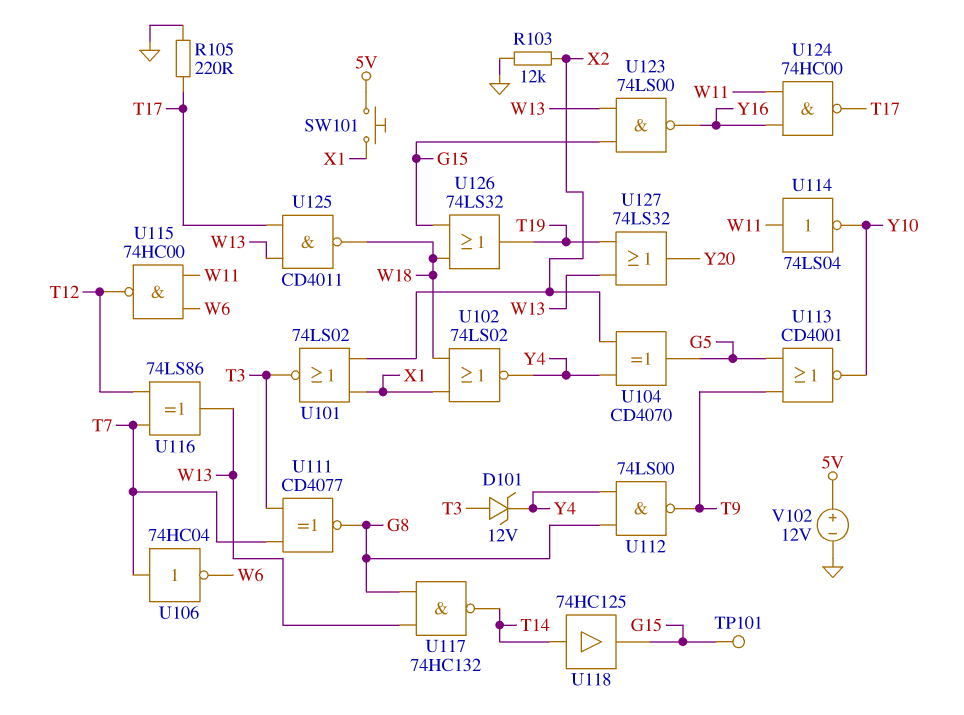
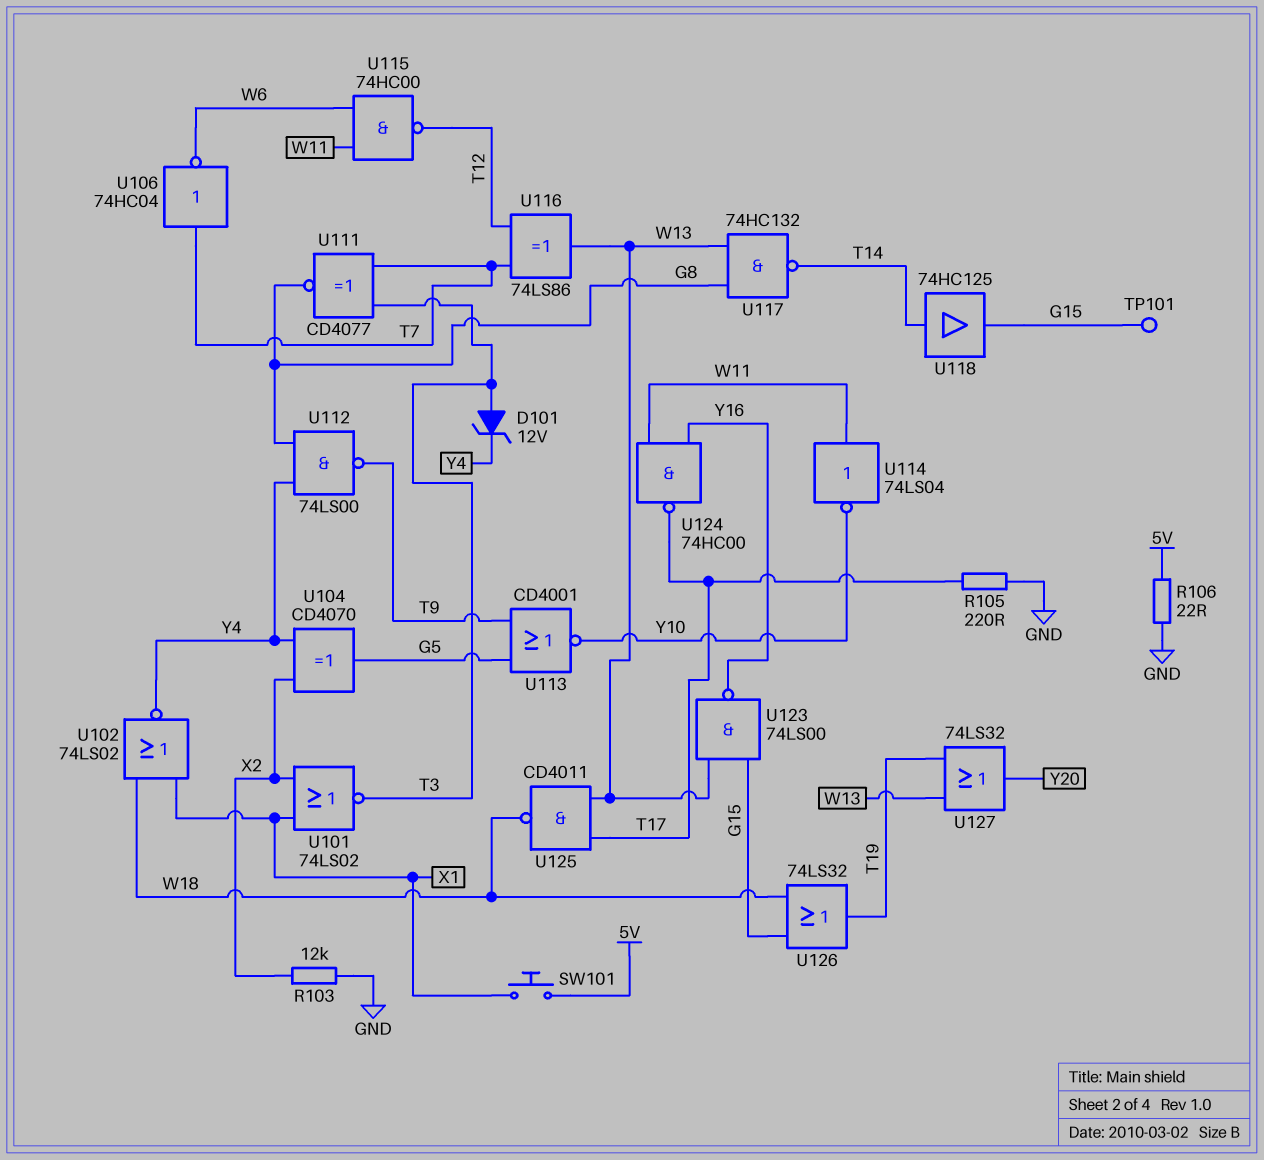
R106: none -> 22 (5V, GND)
V102: 12V (plus 5V, minus GND) -> none

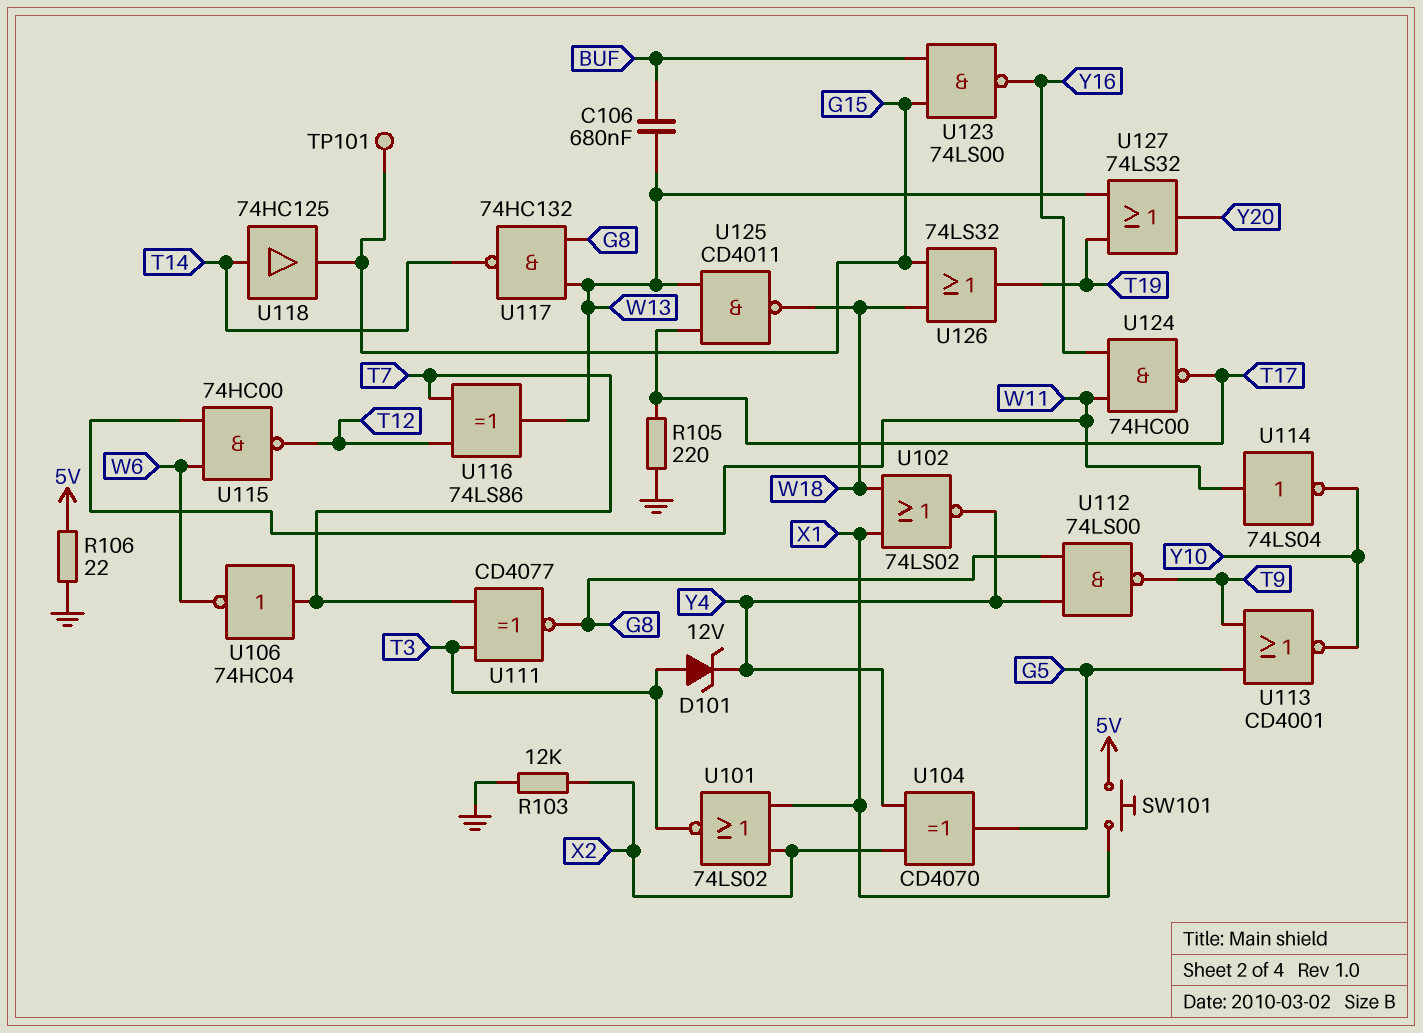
C106: none -> 680nF (BUF, W13)
U123: NAND 74LS00 (in G15, in W13, out Y16) -> NAND 74LS00 (in BUF, in G15, out Y16)

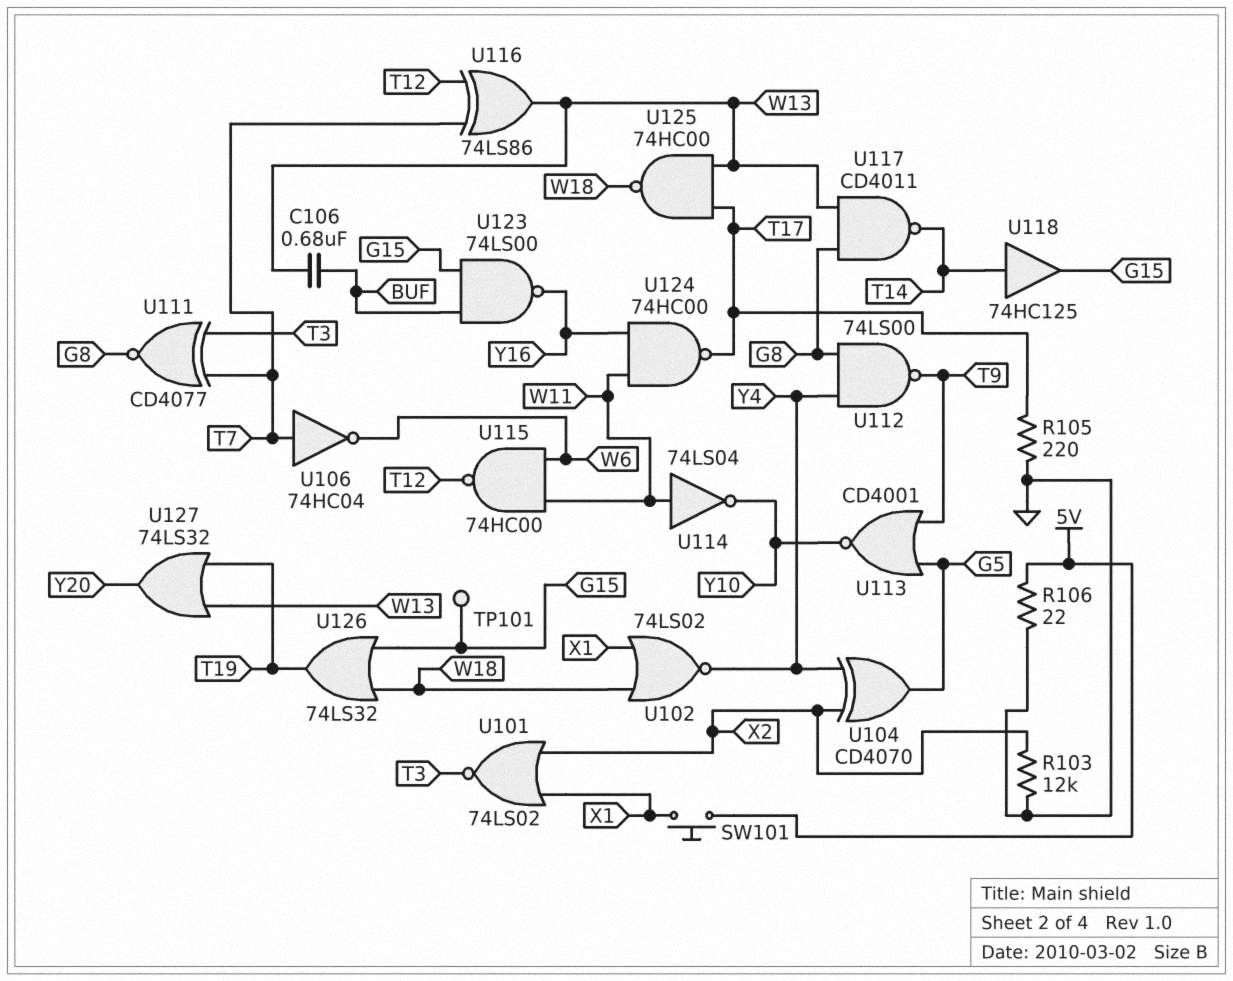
D101: zener 12V (A T3, K Y4) -> none
U117: NAND 74HC132 (in G8, in W13, out T14) -> NAND CD4011 (in G8, in W13, out T14)
U125: NAND CD4011 (in T17, in W13, out W18) -> NAND 74HC00 (in T17, in W13, out W18)

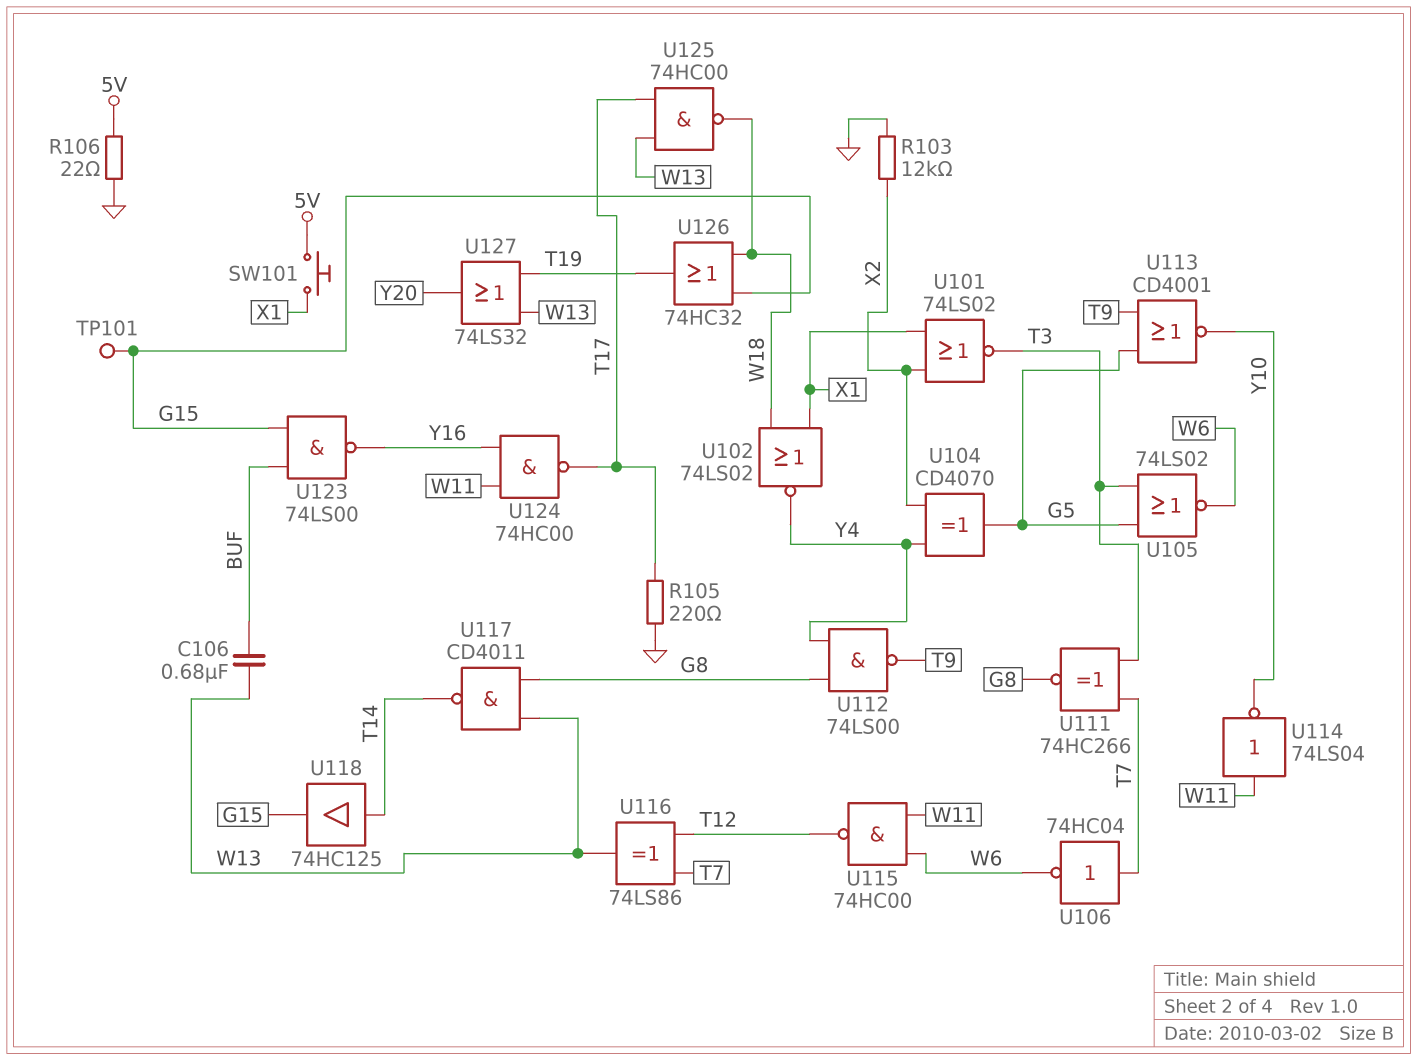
U105: none -> NOR 74LS02 (in G5, in T3, out W6)
U111: XNOR CD4077 (in T3, in T7, out G8) -> XNOR 74HC266 (in T3, in T7, out G8)
U126: OR 74LS32 (in G15, in W18, out T19) -> OR 74HC32 (in G15, in W18, out T19)

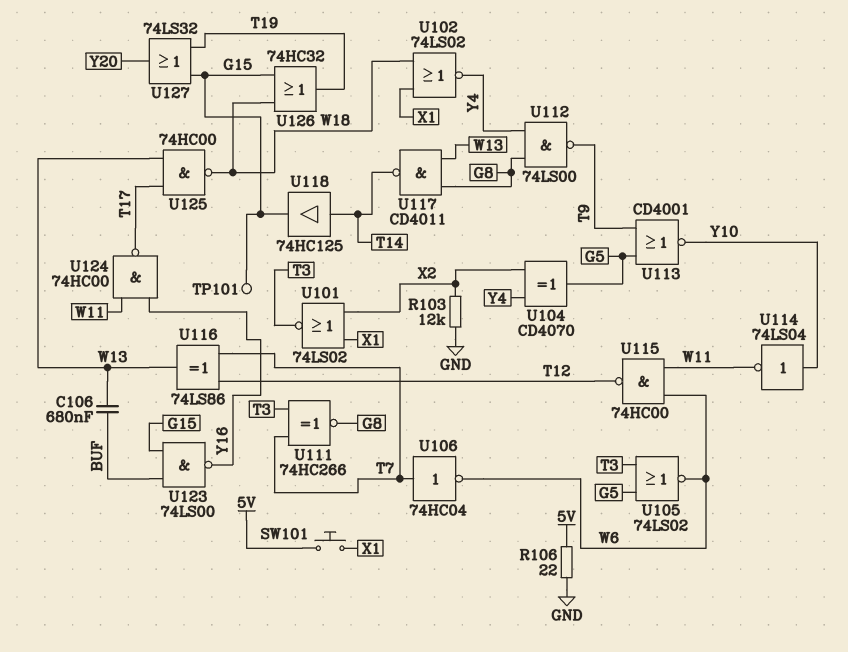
R105: 220 (GND, T17) -> none
U114: NOT 74LS04 (in W11, out Y10) -> NOT 74LS04 (in Y10, out W11)
U127: OR 74LS32 (in T19, in W13, out Y20) -> OR 74LS32 (in G15, in T19, out Y20)

